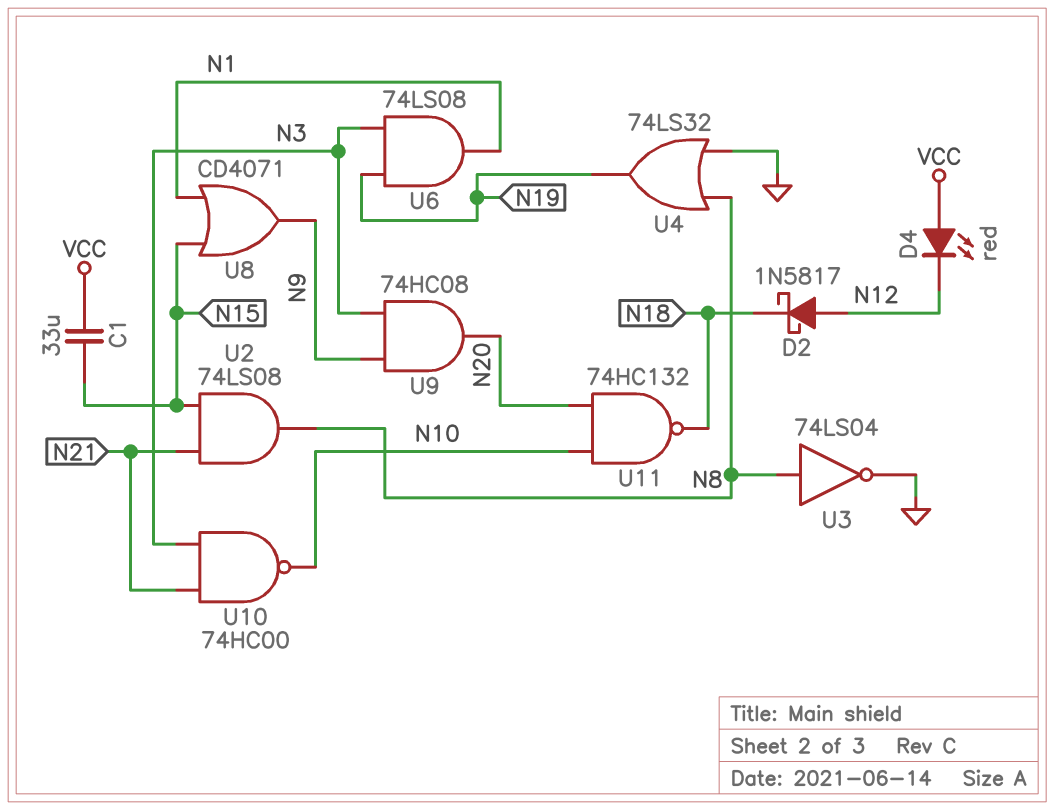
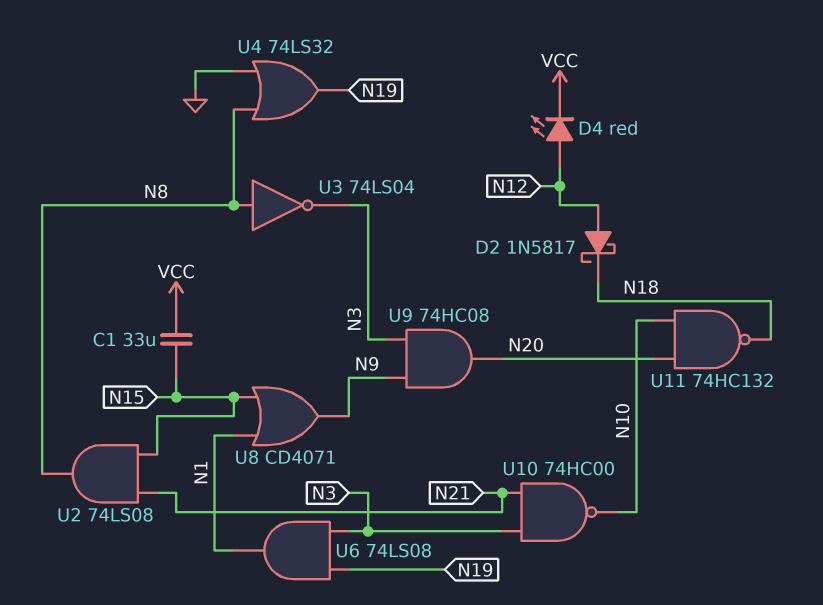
D4: LED red (A VCC, K N12) -> LED red (A N12, K VCC)
U3: NOT 74LS04 (in N8, out GND) -> NOT 74LS04 (in N8, out N3)

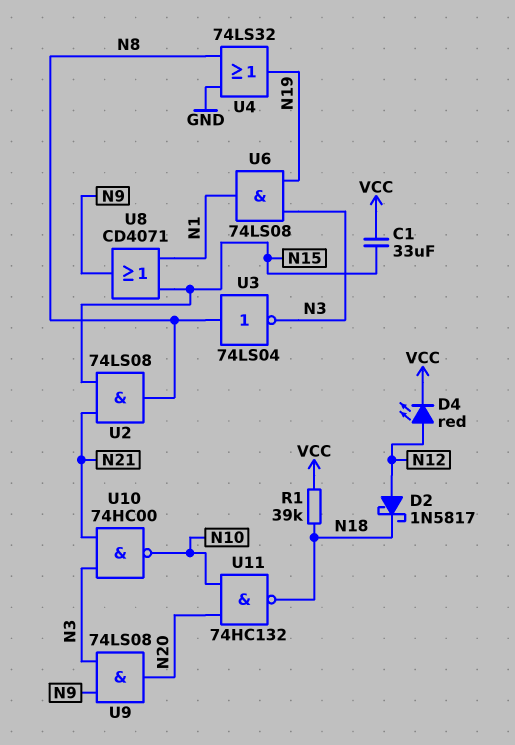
R1: none -> 39k (N18, VCC)
U9: AND 74HC08 (in N3, in N9, out N20) -> AND 74LS08 (in N3, in N9, out N20)

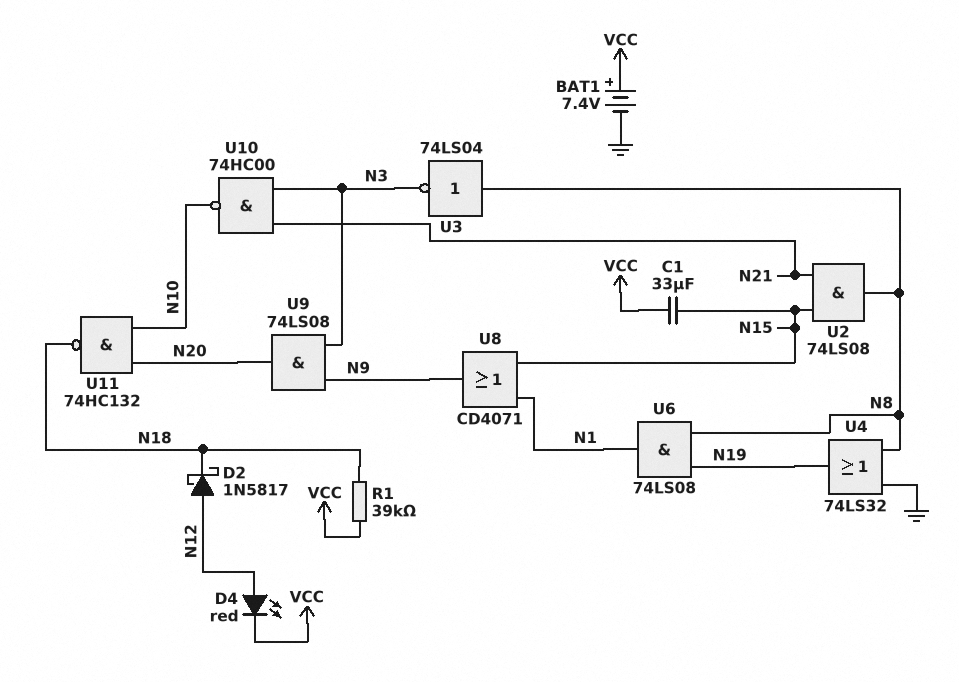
BAT1: none -> 7.4V (plus VCC, minus GND)
U6: AND 74LS08 (in N3, in N19, out N1) -> AND 74LS08 (in N8, in N19, out N1)

